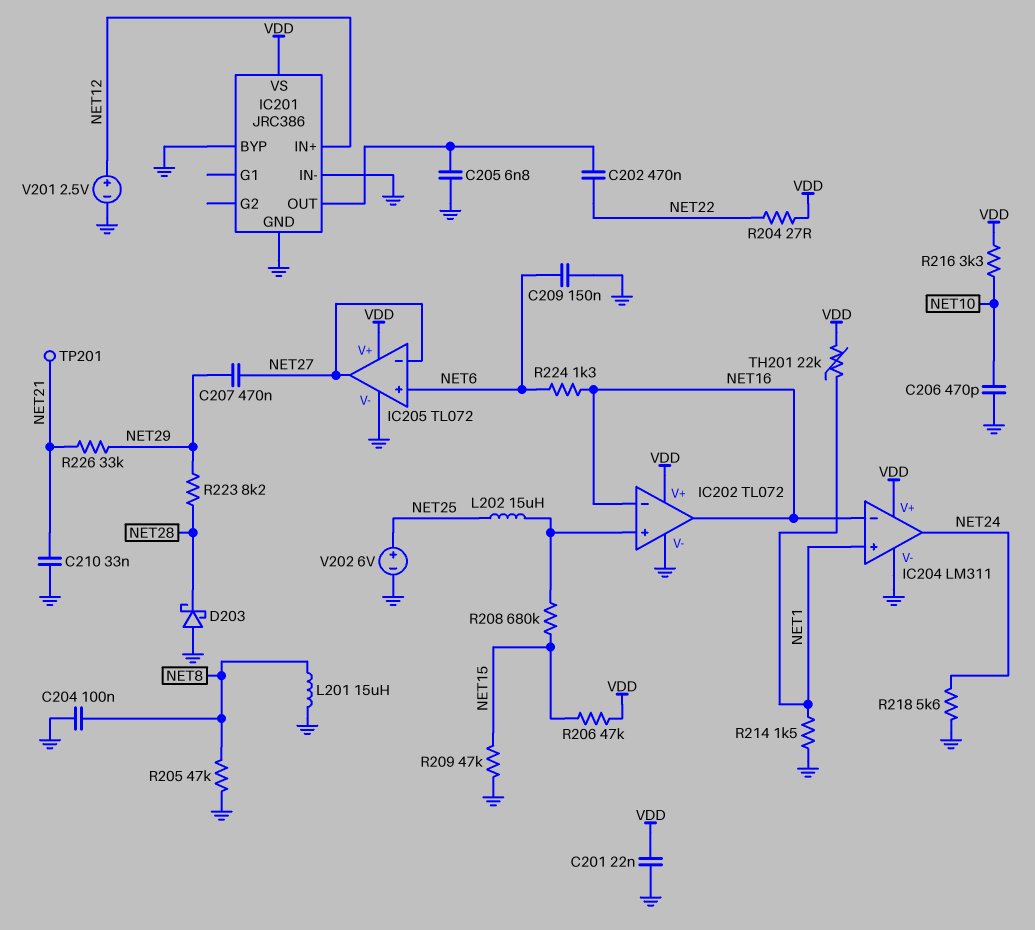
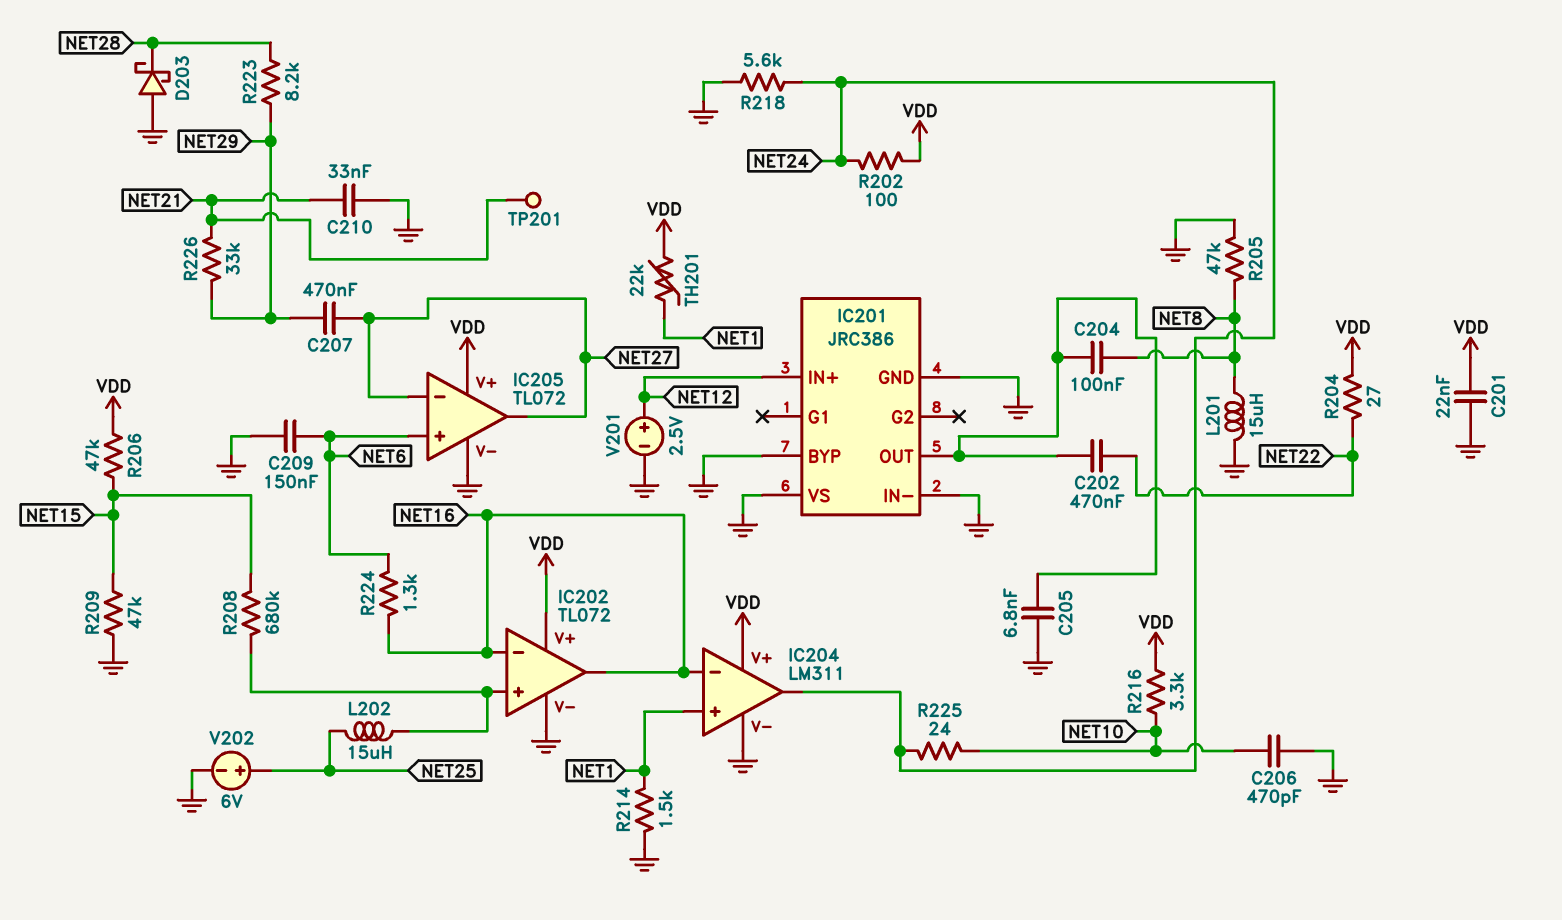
C204: 100nF (GND, NET8) -> 100nF (IC201/OUT, NET8)
IC201 pin VS: VDD -> GND
R202: none -> 100 (NET24, VDD)
R225: none -> 24 (NET10, NET24)

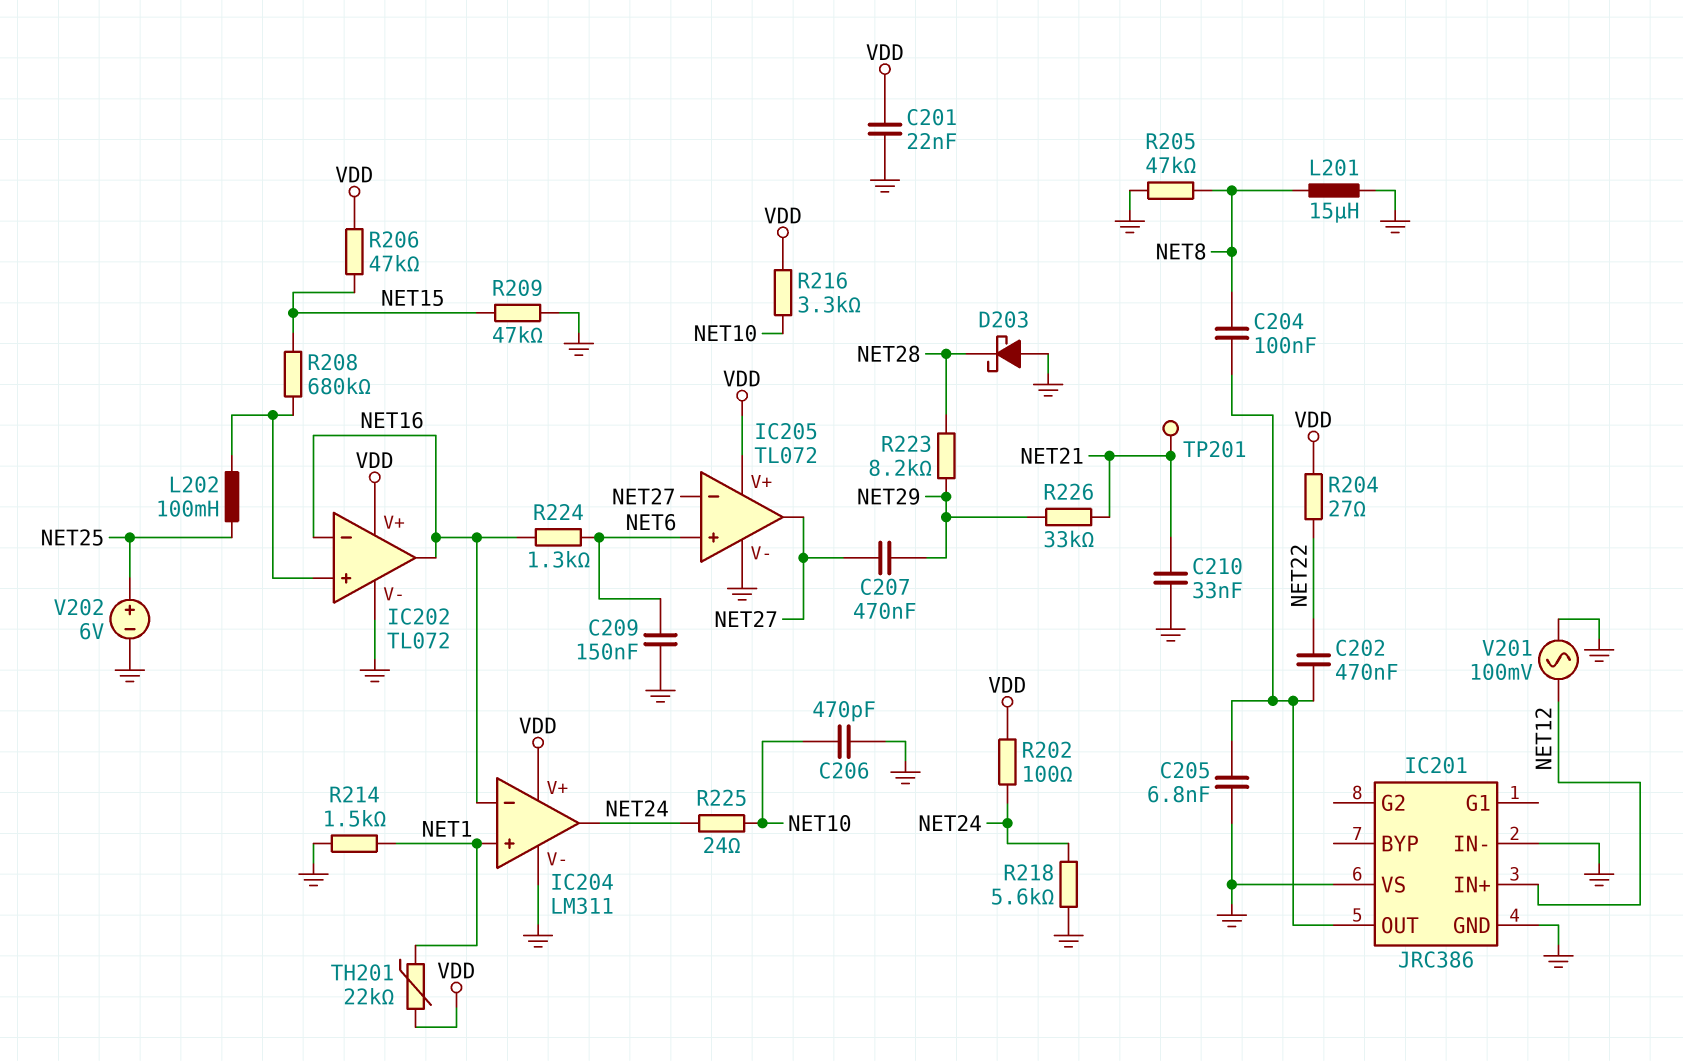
IC201 pin BYP: GND -> none
L202: 15uH (IC202/in+, NET25) -> 100mH (IC202/in+, NET25)
V201: 2.5V (plus NET12, minus GND) -> AC 100mV (GND, NET12)

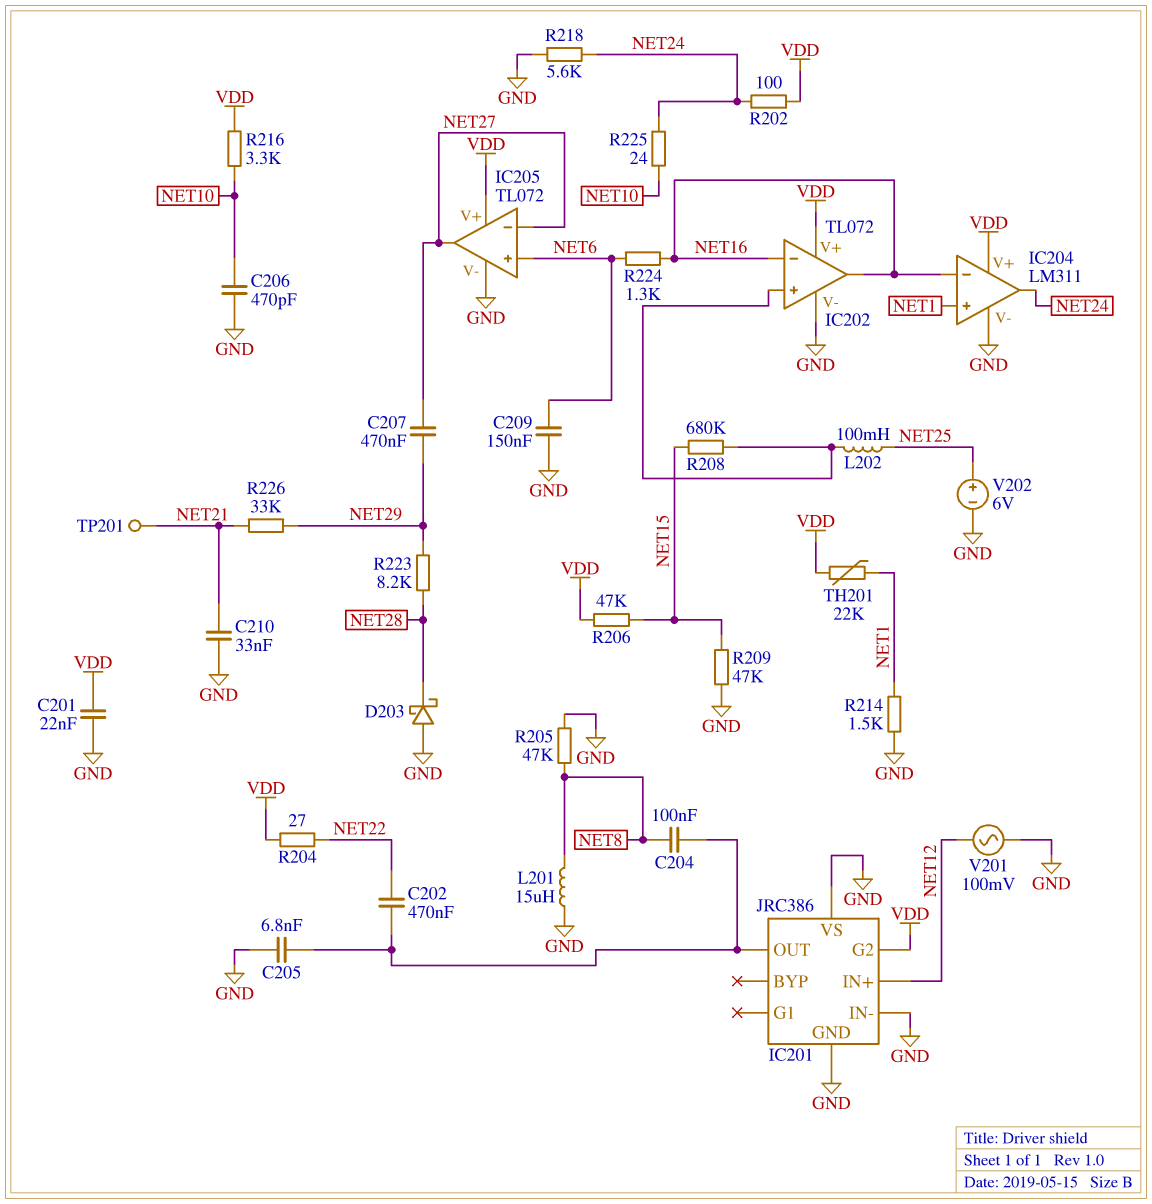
IC201 pin G2: none -> VDD

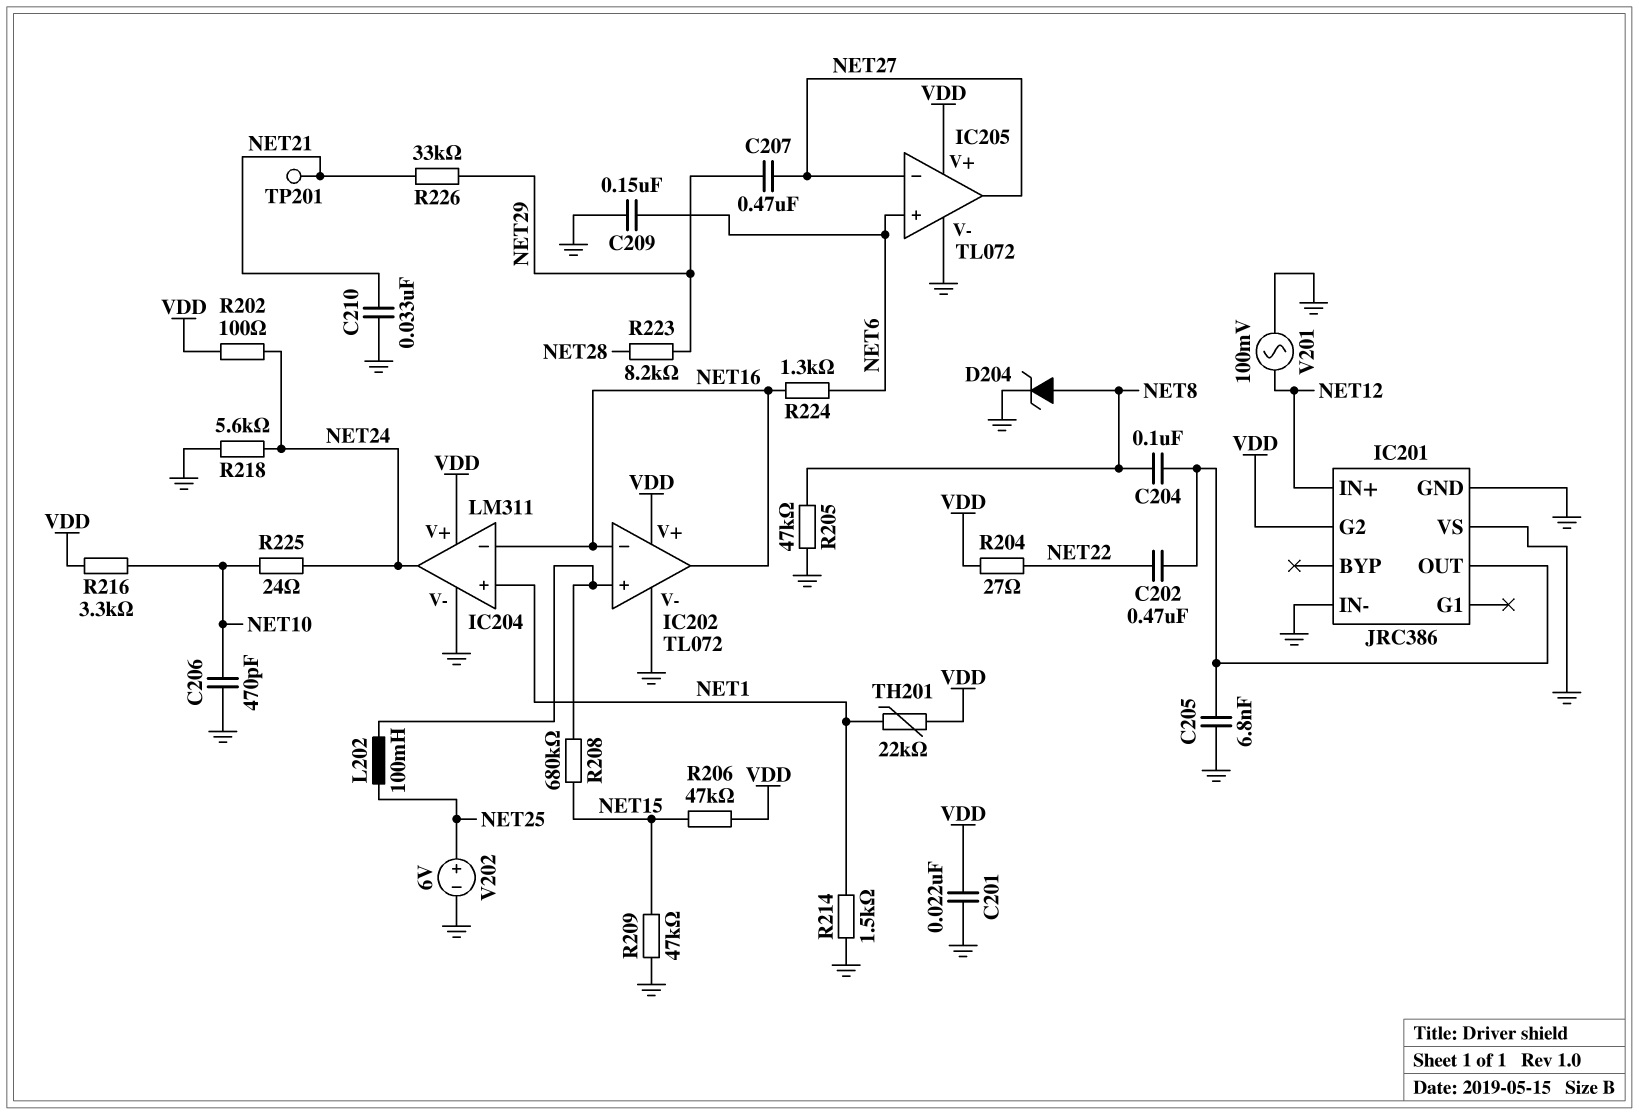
D203: schottky (A GND, K NET28) -> none
D204: none -> zener (A NET8, K GND)
L201: 15uH (GND, NET8) -> none

